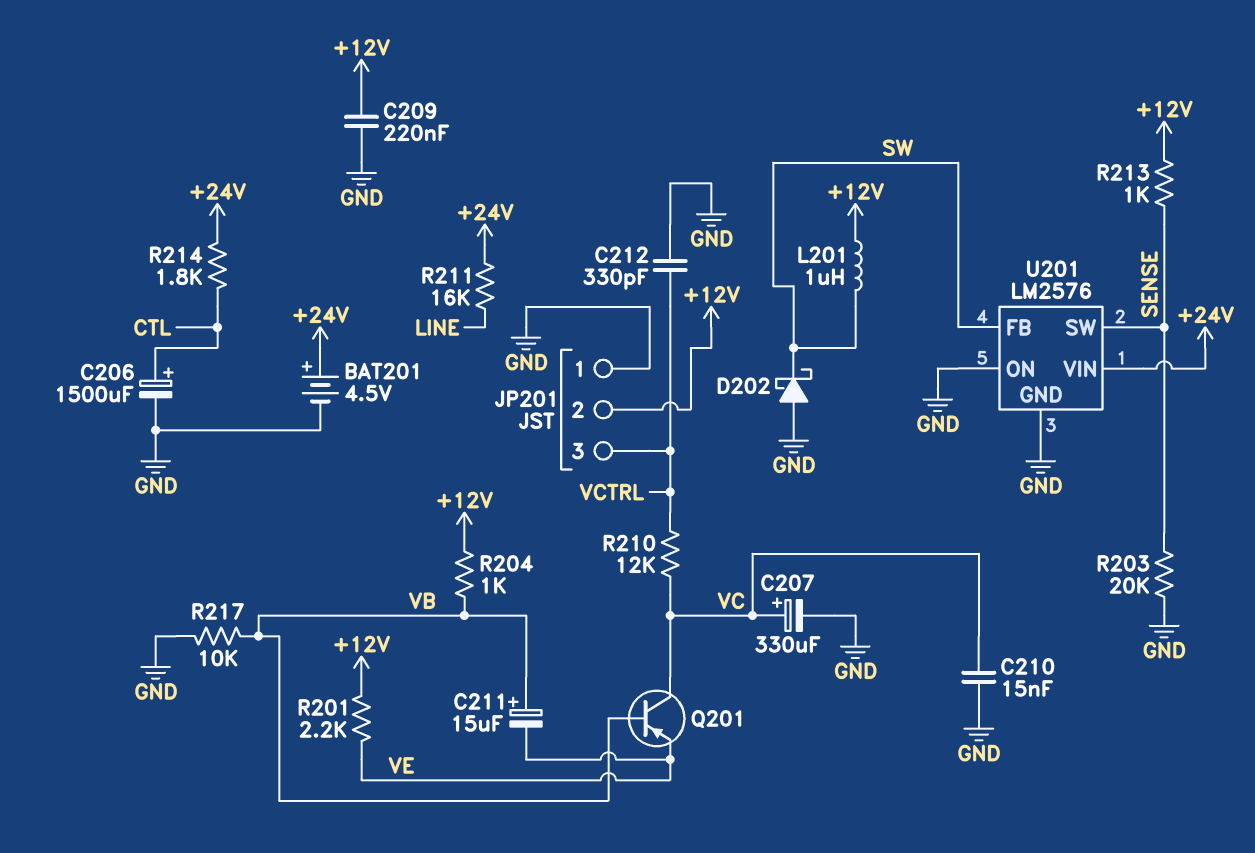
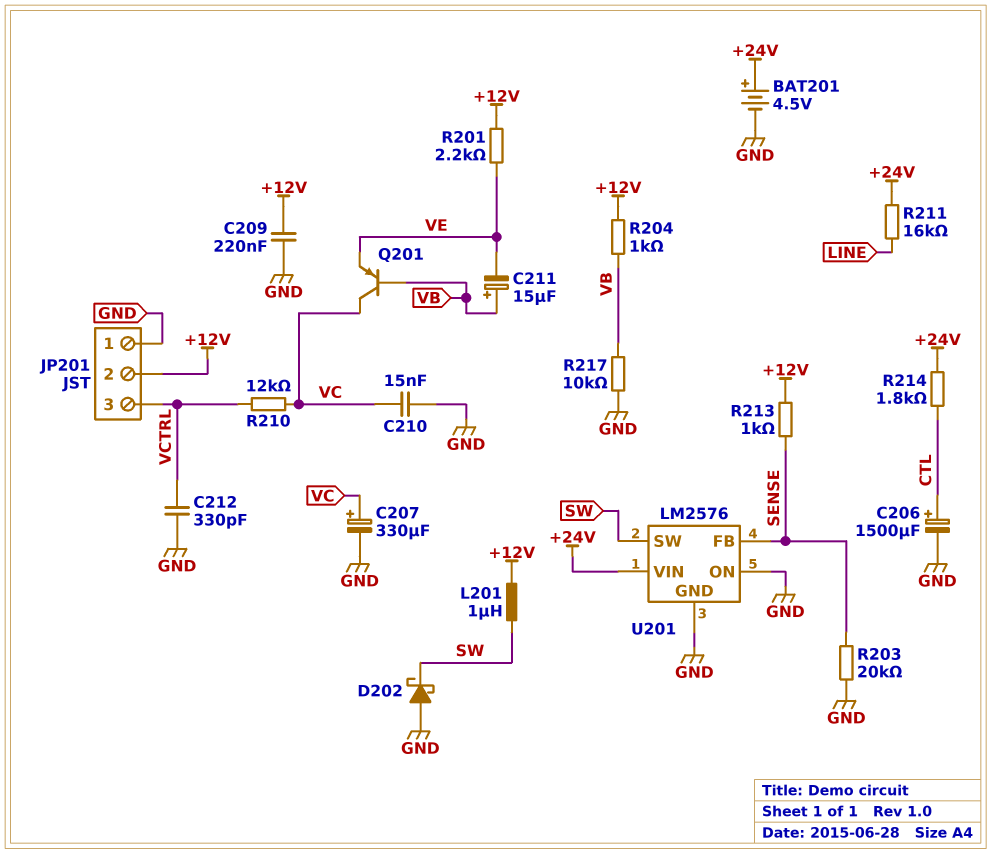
U201 pin FB: SW -> SENSE
U201 pin SW: SENSE -> SW

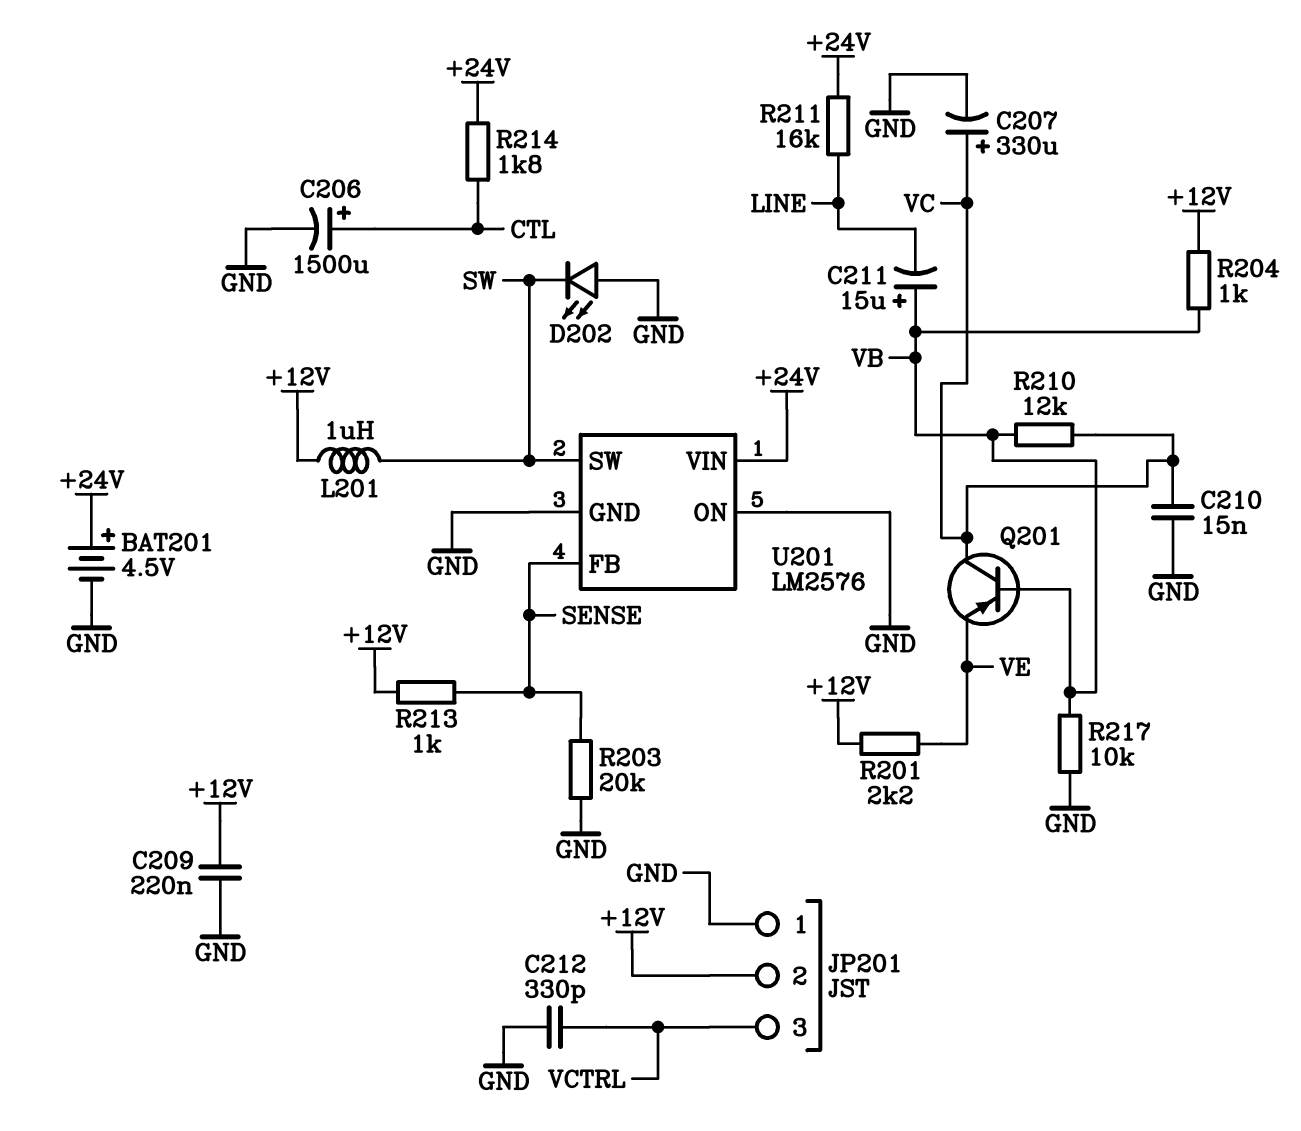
C211: 15uF (plus VB, minus VE) -> 15uF (plus VB, minus LINE)
D202: schottky (A GND, K SW) -> LED (A GND, K SW)
R210: 12k (VC, VCTRL) -> 12k (VB, VC)

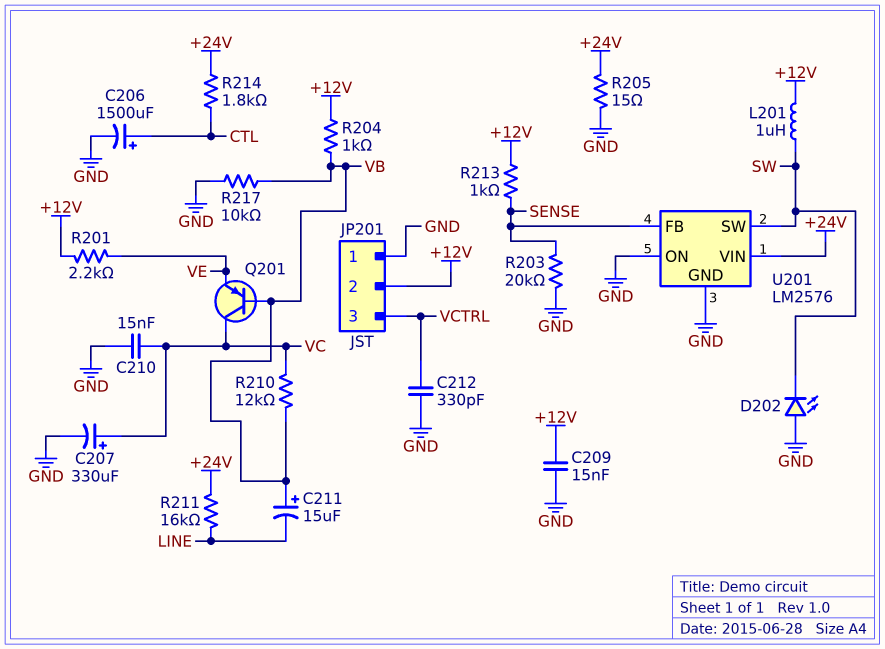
BAT201: 4.5V (plus +24V, minus GND) -> none
C209: 220nF (+12V, GND) -> 15nF (+12V, GND)
R205: none -> 15 (+24V, GND)

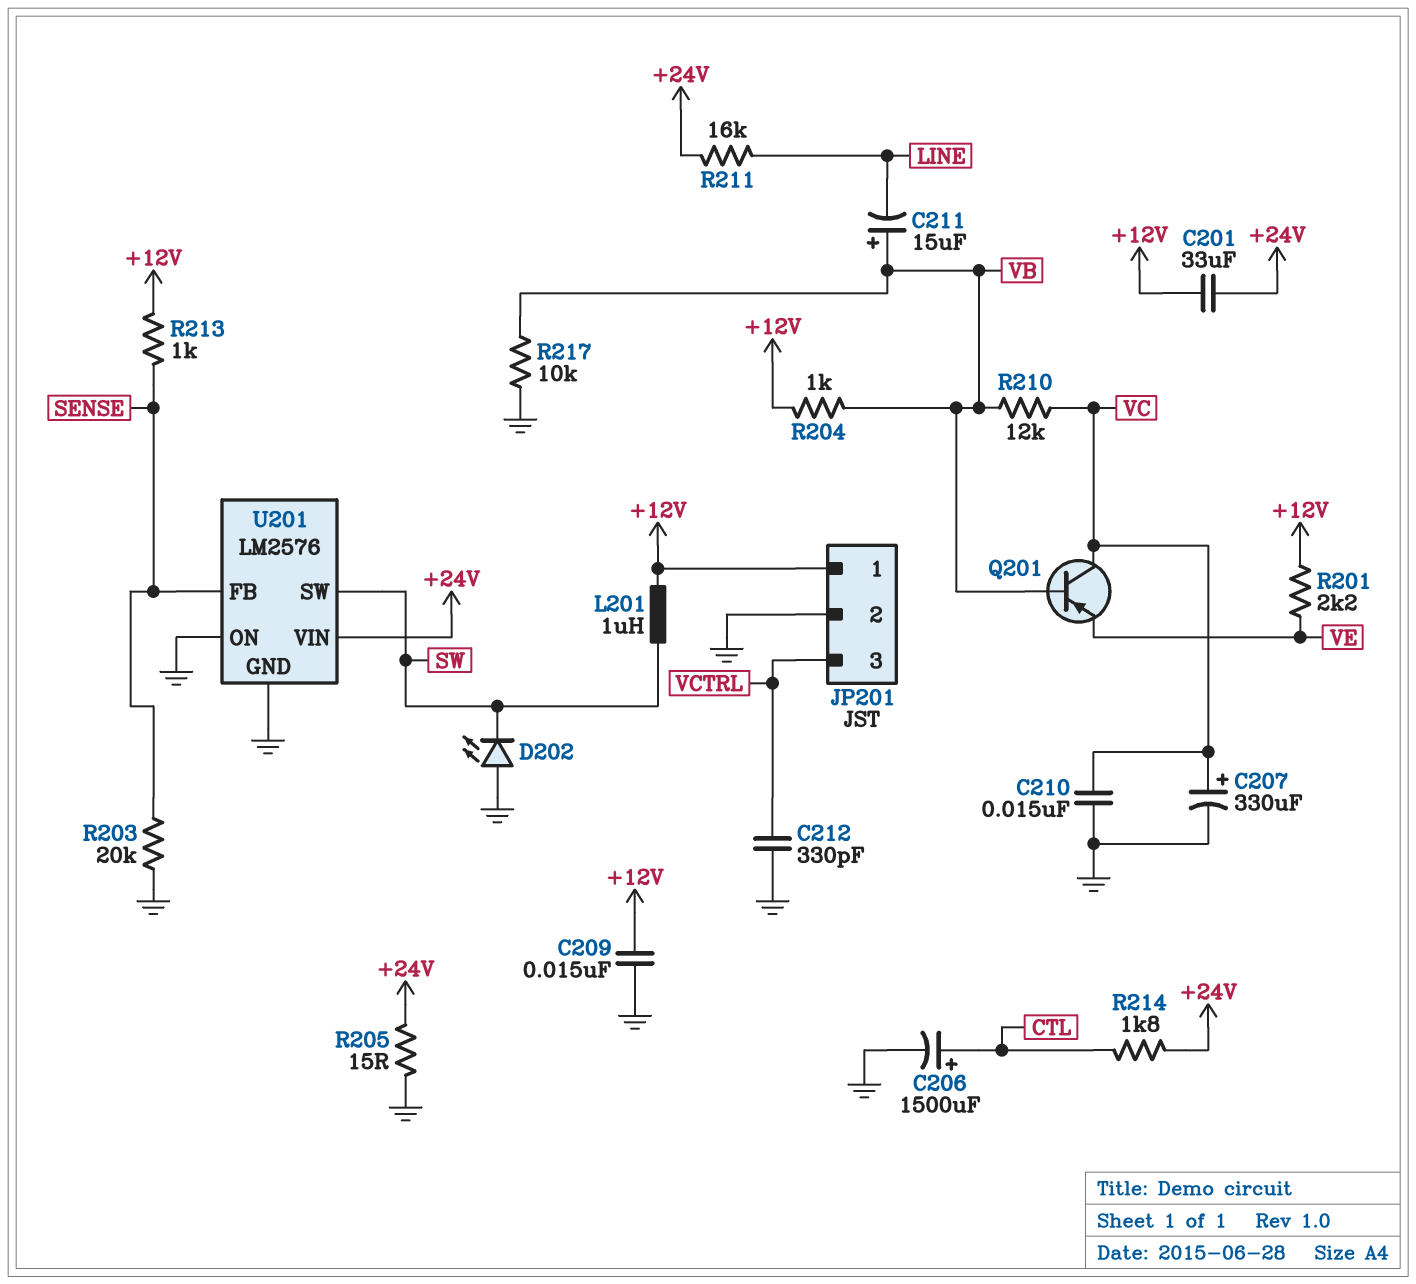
C201: none -> 33uF (+12V, +24V)
JP201 pin 1: GND -> +12V
JP201 pin 2: +12V -> GND

